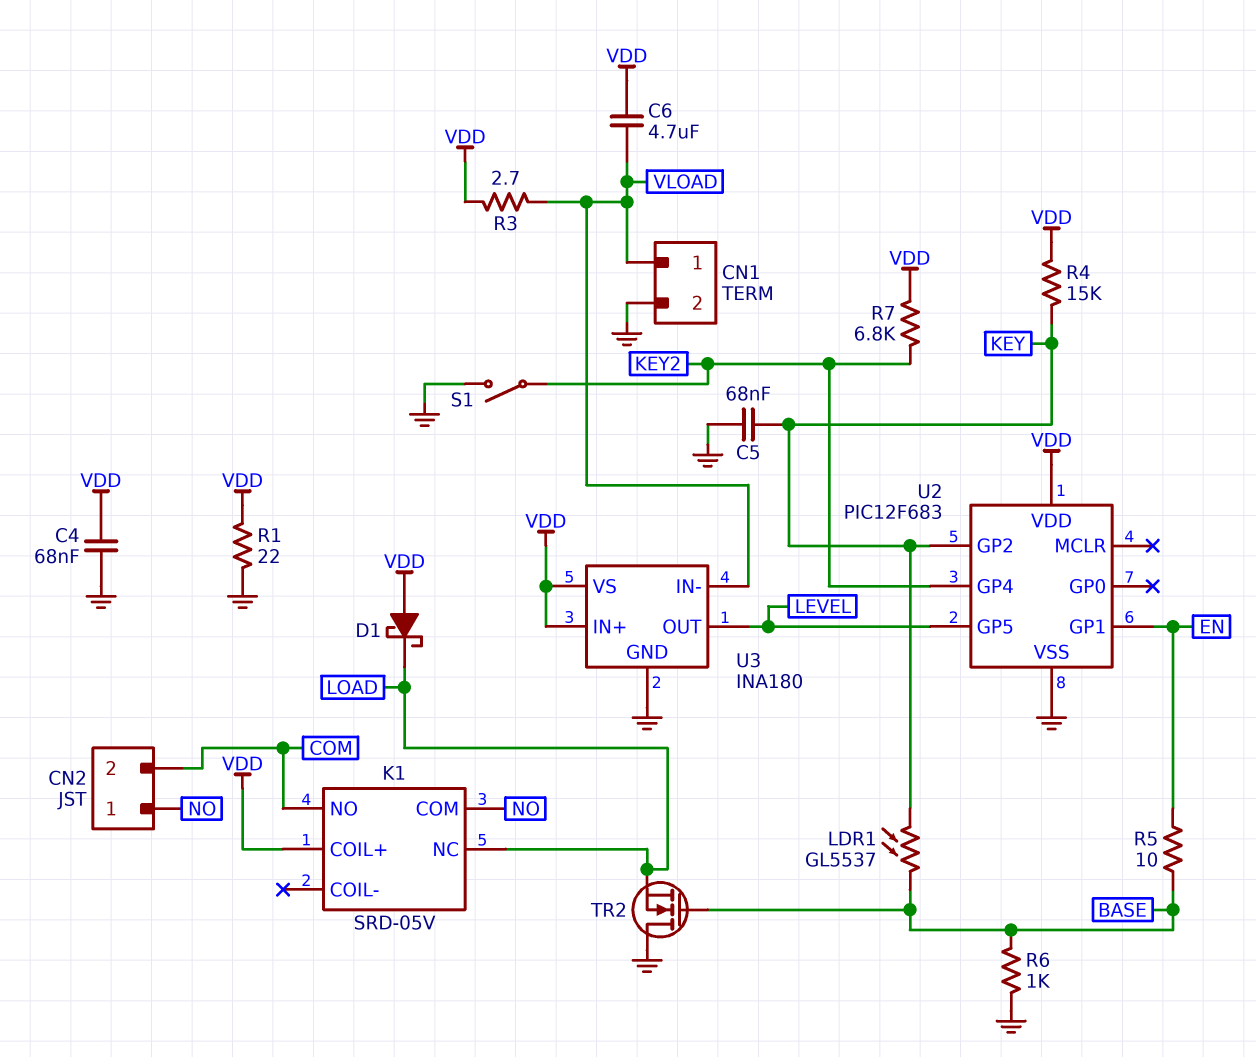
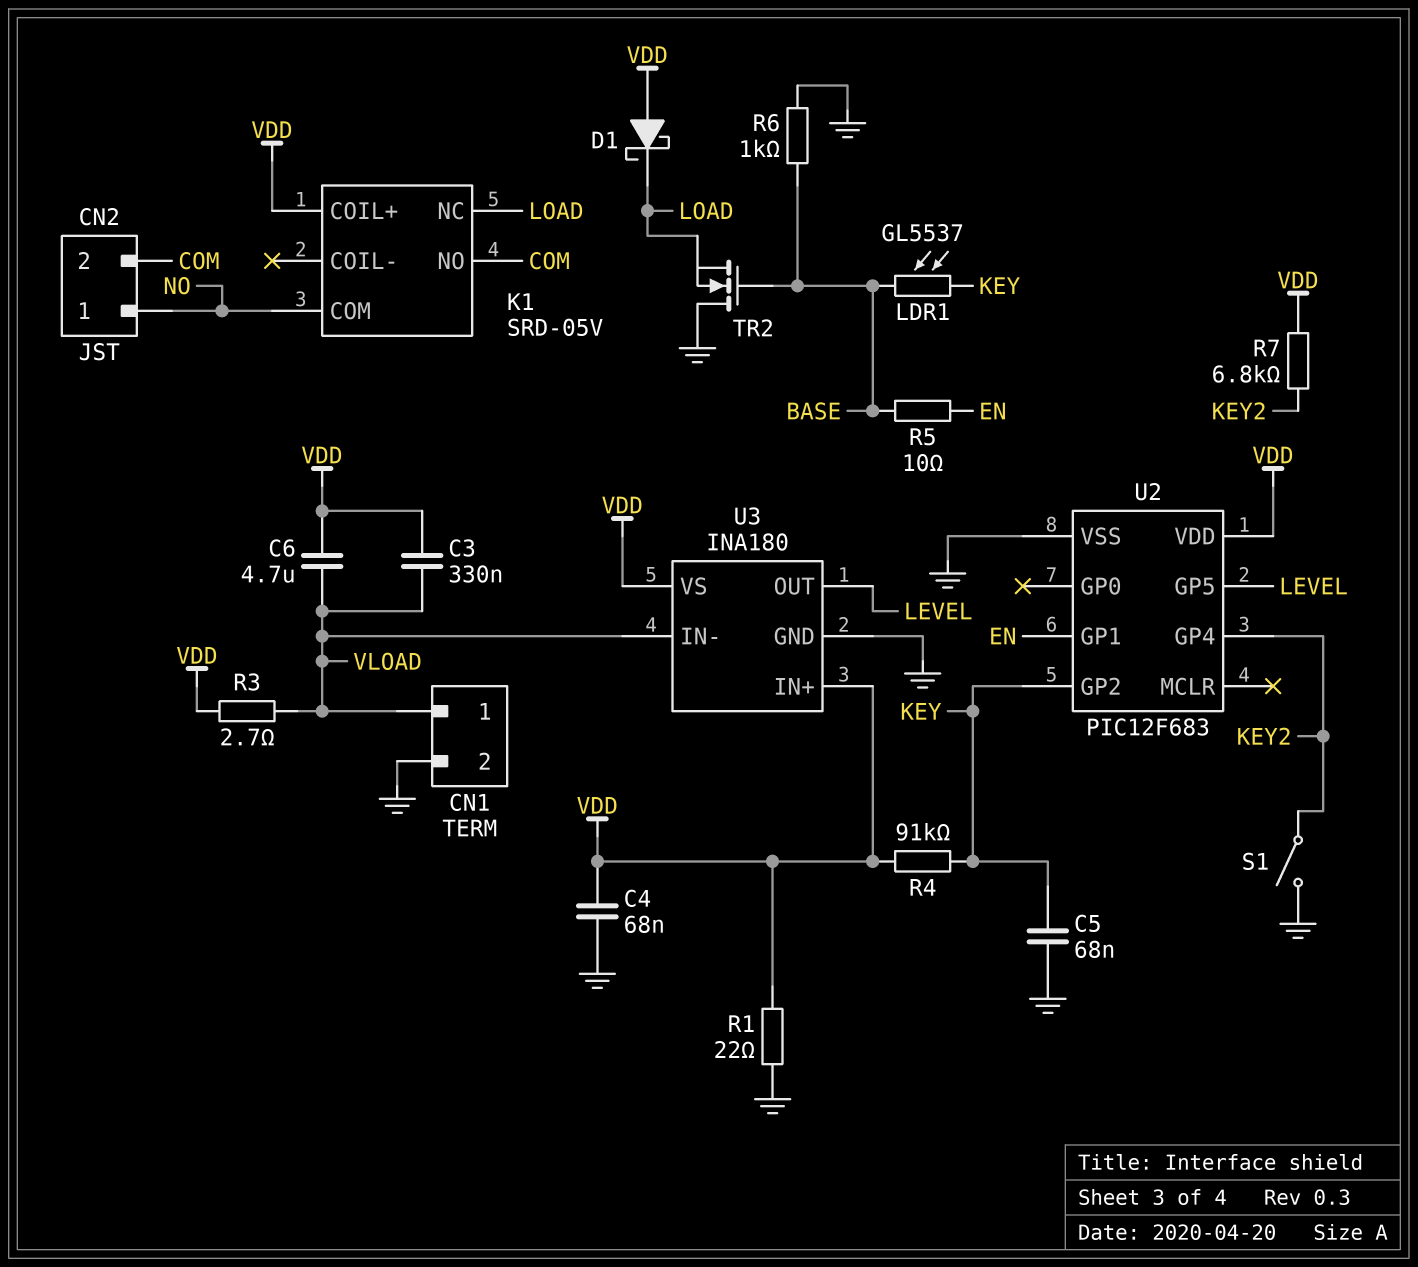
C3: none -> 330nF (VDD, VLOAD)
R4: 15k (KEY, VDD) -> 91k (KEY, VDD)

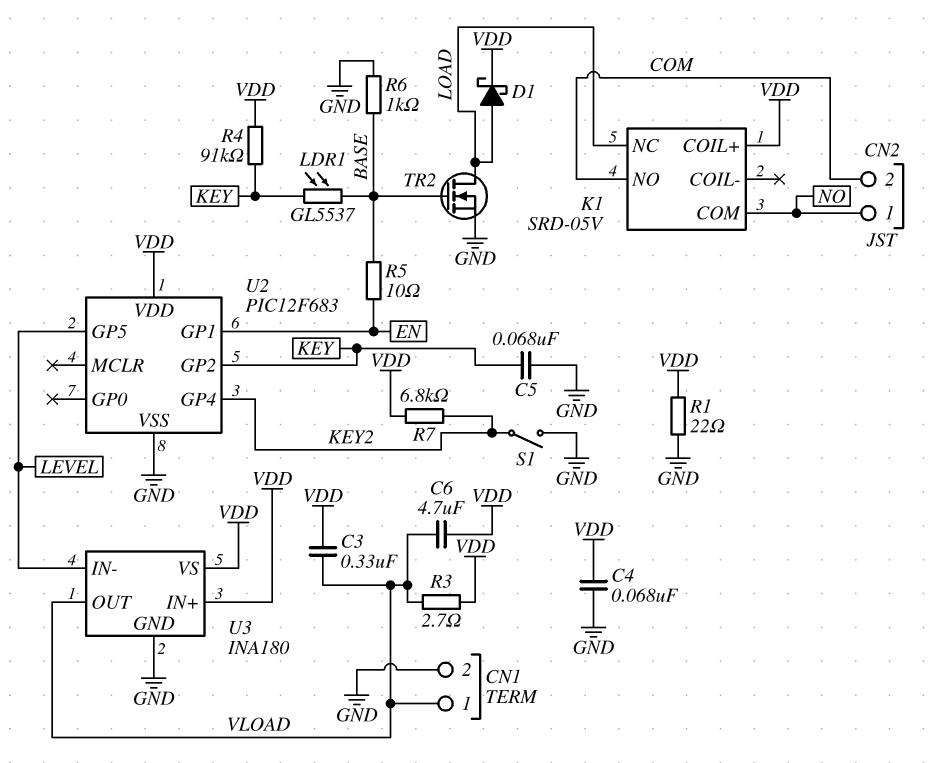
D1: schottky (A VDD, K LOAD) -> schottky (A LOAD, K VDD)
TR2: NMOS (G BASE, D GND, S LOAD) -> NMOS (G BASE, D LOAD, S GND)
U3 pin IN-: VLOAD -> LEVEL
U3 pin OUT: LEVEL -> VLOAD

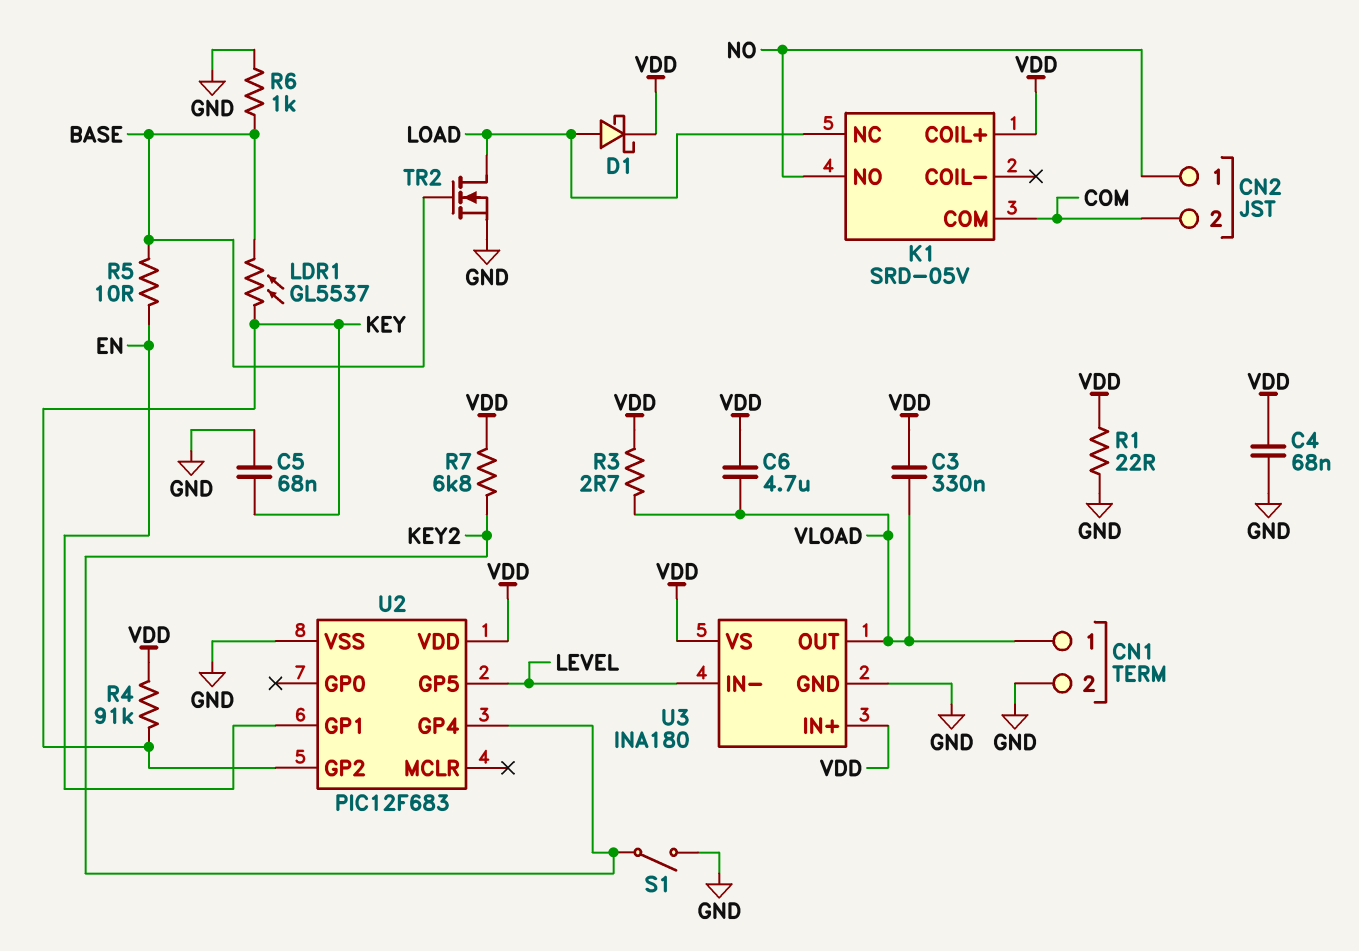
K1 pin COM: NO -> COM
K1 pin NO: COM -> NO

